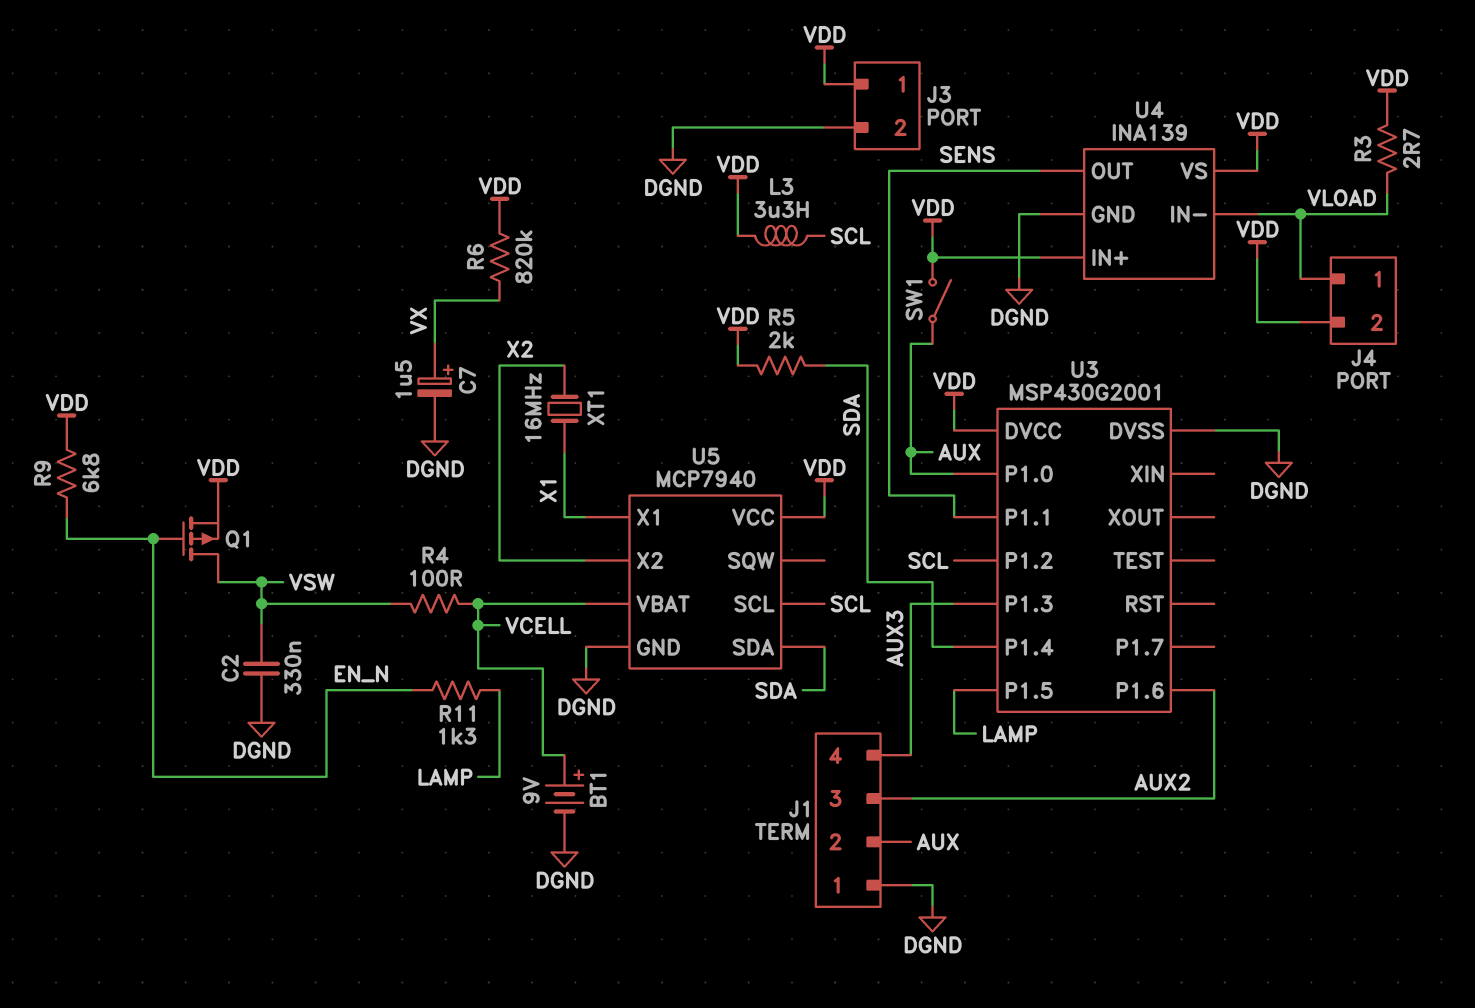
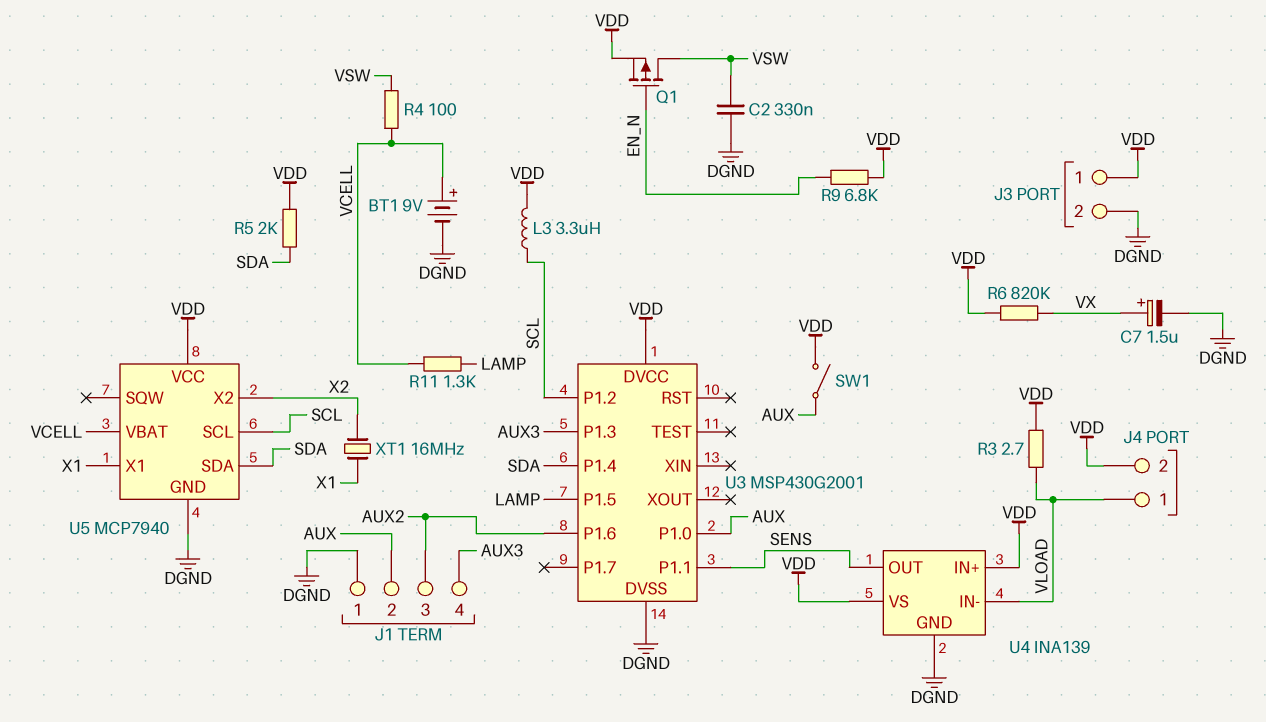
R11: 1.3k (EN_N, LAMP) -> 1.3k (LAMP, VCELL)

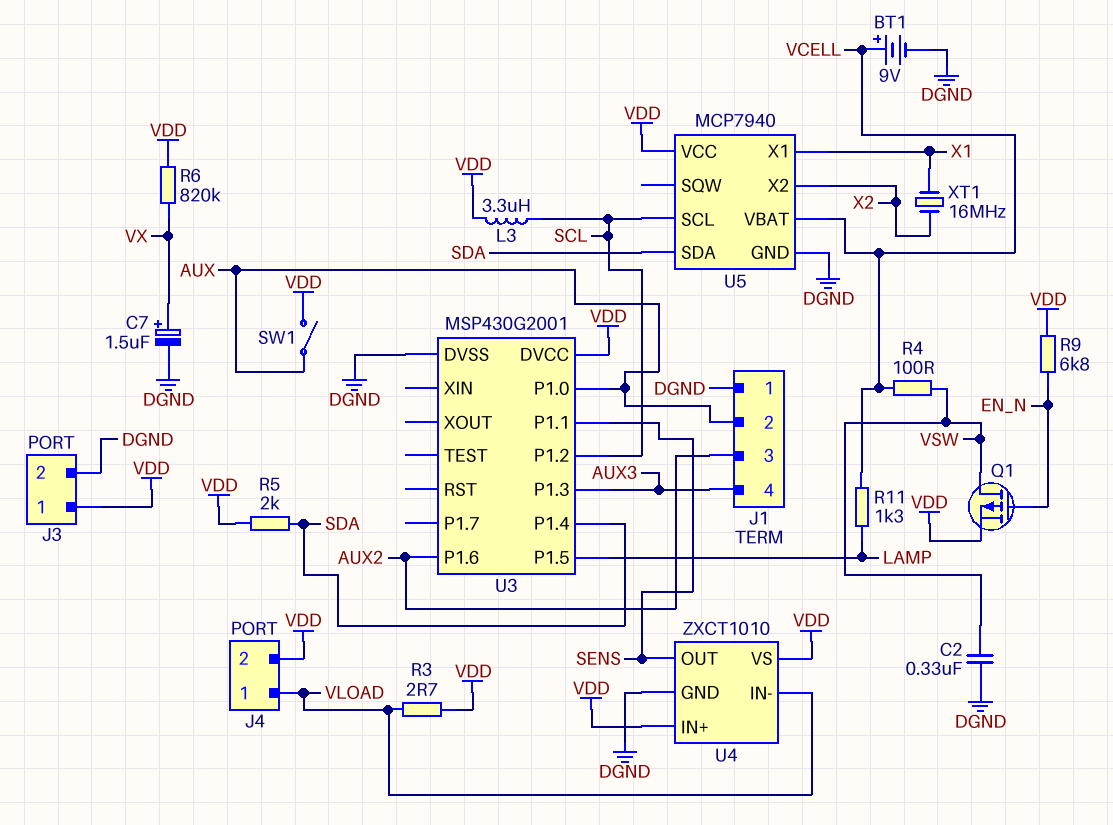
U4: INA139 -> ZXCT1010

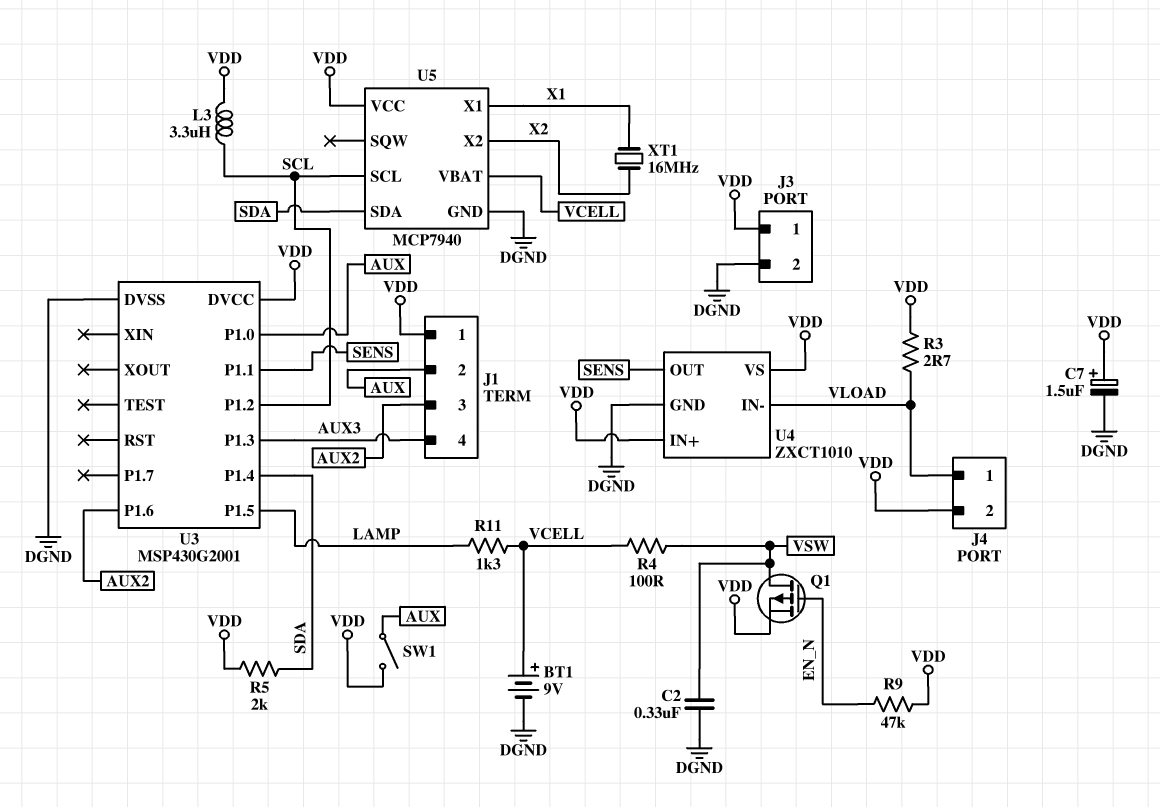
C7: 1.5uF (plus VX, minus DGND) -> 1.5uF (plus VDD, minus DGND)
J1 pin 1: DGND -> VDD
R6: 820k (VDD, VX) -> none
R9: 6.8k (EN_N, VDD) -> 47k (EN_N, VDD)

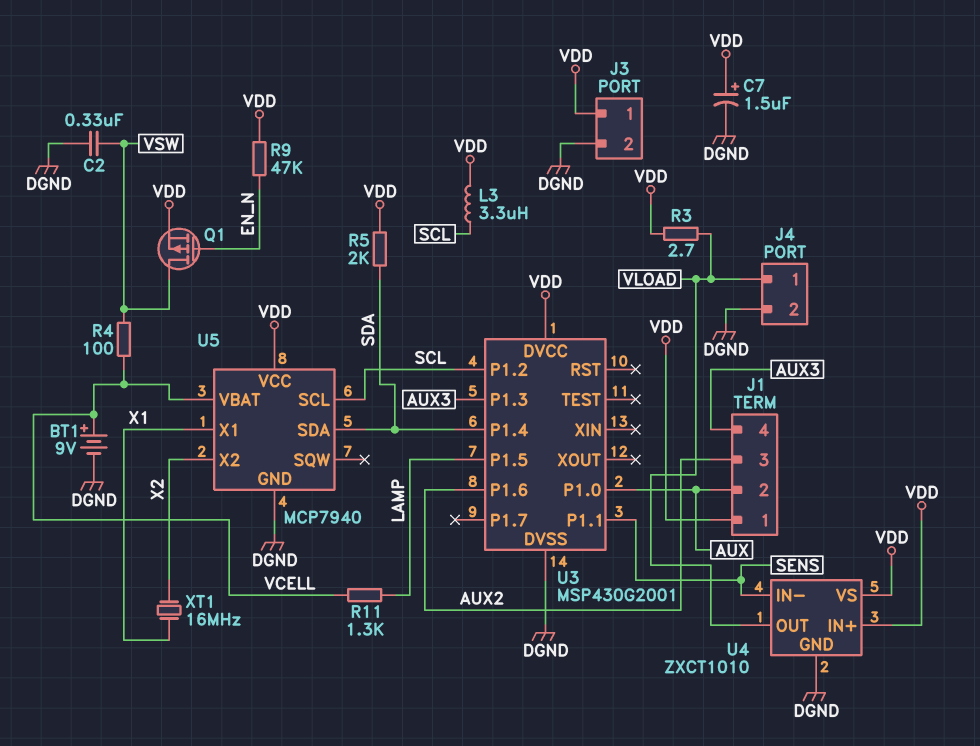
J4 pin 2: VDD -> DGND
SW1: switch (AUX, VDD) -> none
U4 pin IN-: VLOAD -> SENS
U4 pin OUT: SENS -> VLOAD

